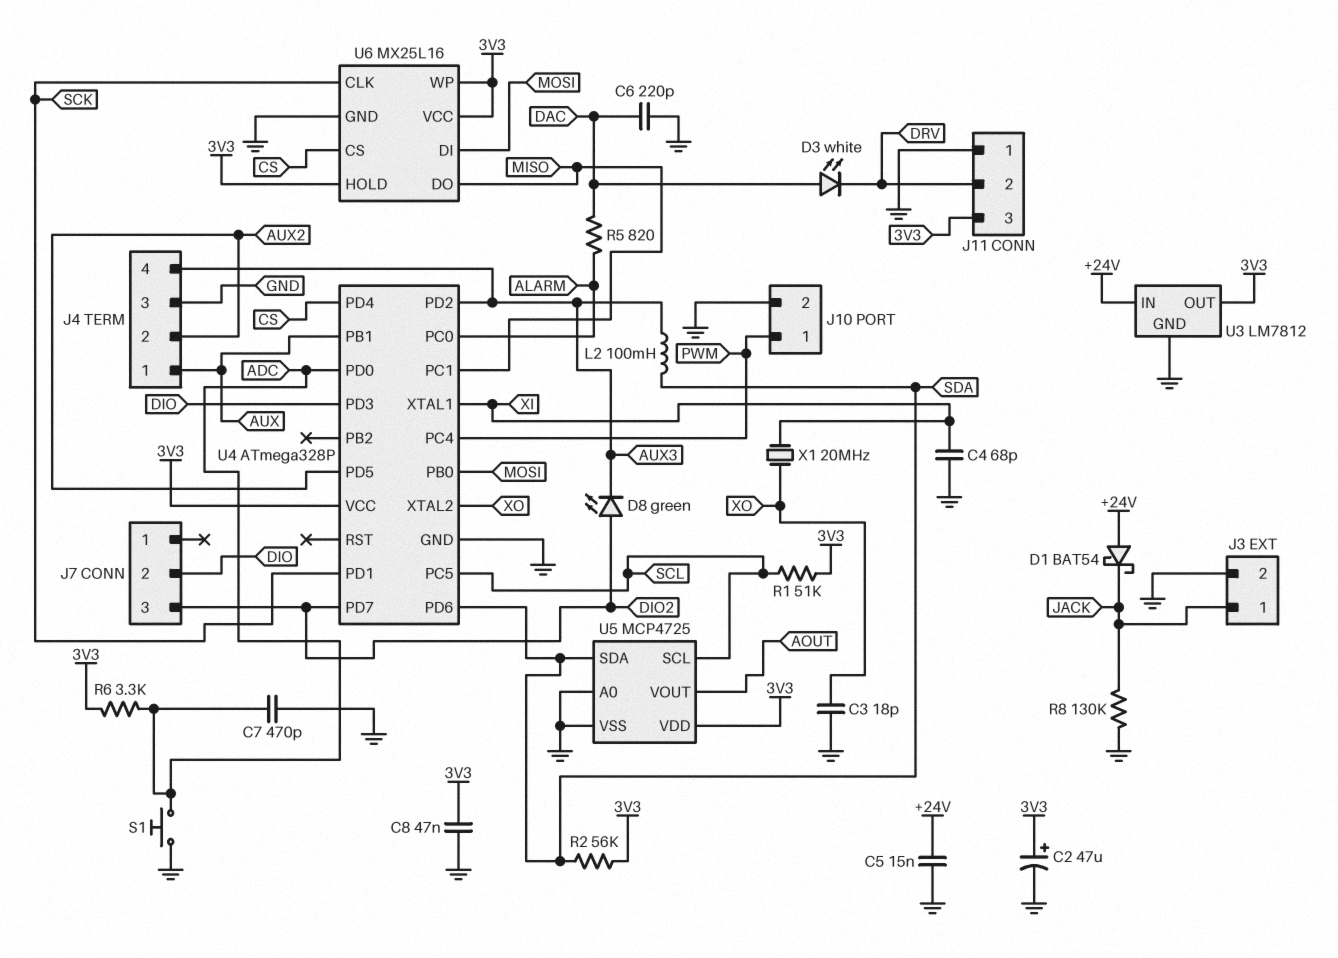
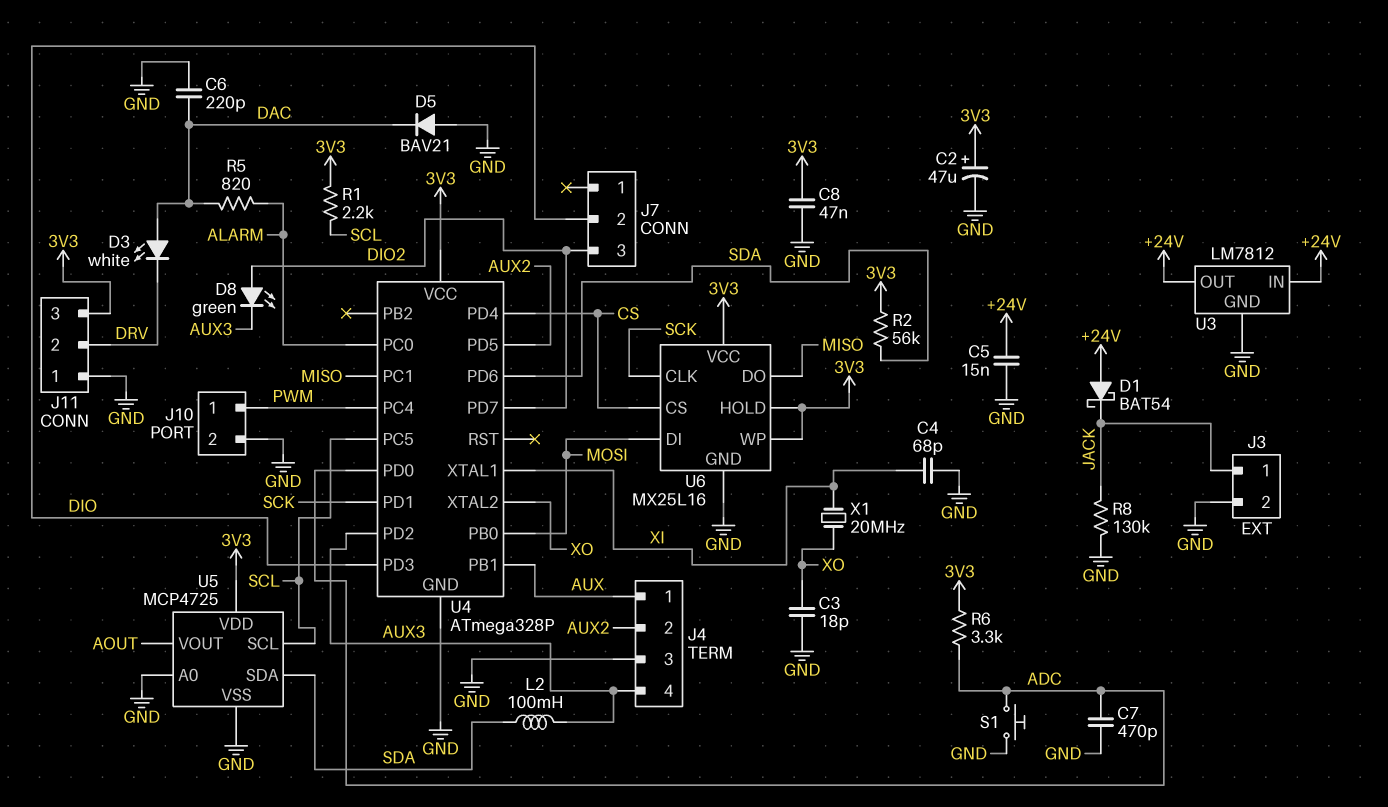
D5: none -> diode BAV21 (A GND, K DAC)
R1: 51k (3V3, SCL) -> 2.2k (3V3, SCL)
U3 pin OUT: 3V3 -> +24V

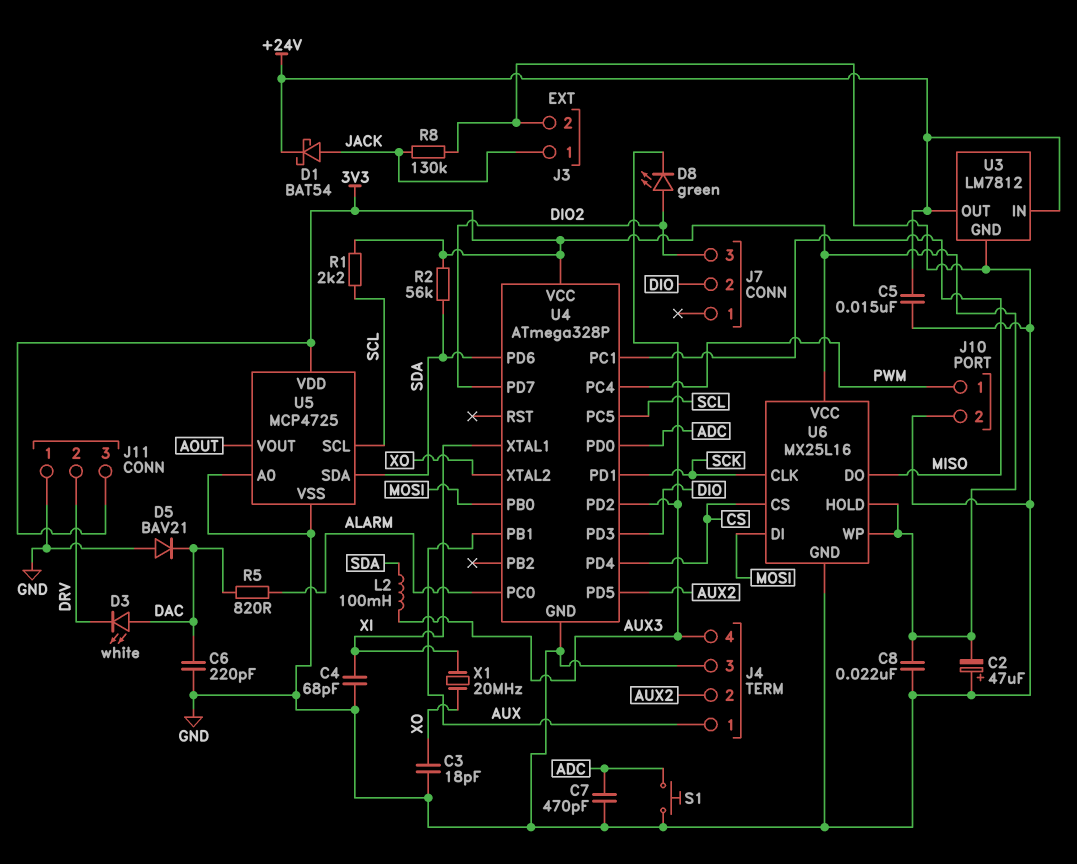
C2: 47uF (plus 3V3, minus GND) -> 47uF (plus GND, minus 3V3)
C8: 47nF (3V3, GND) -> 22nF (3V3, GND)
D1: schottky BAT54 (A +24V, K JACK) -> schottky BAT54 (A JACK, K +24V)
R6: 3.3k (3V3, ADC) -> none

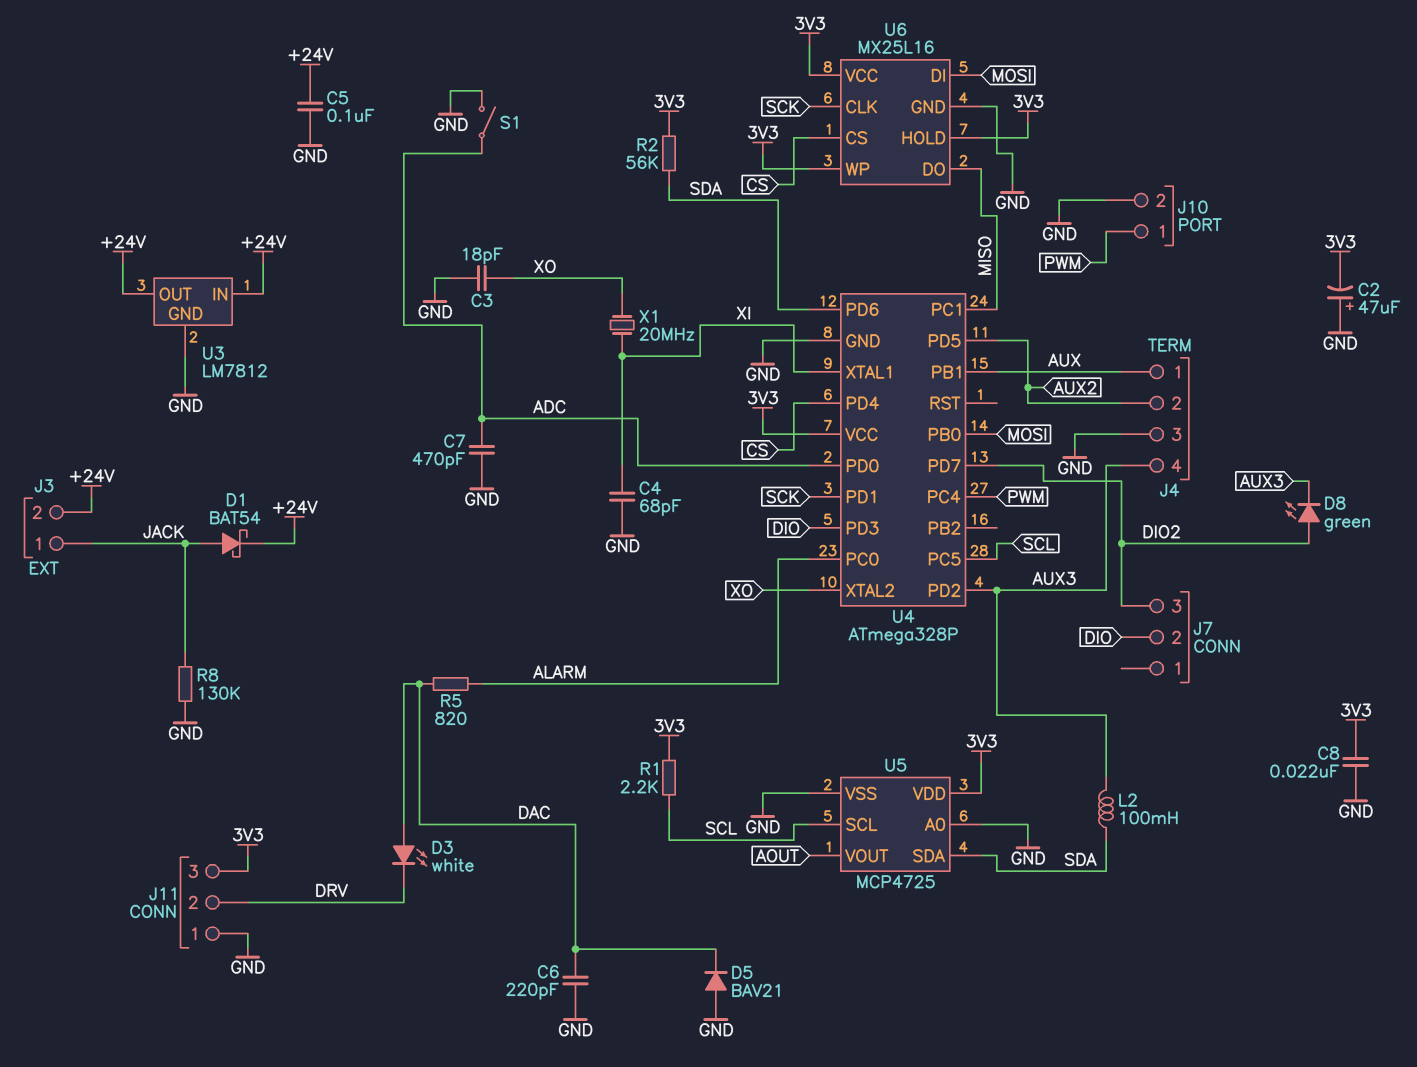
C5: 15nF (+24V, GND) -> 100nF (+24V, GND)
J3 pin 2: GND -> +24V
S1: button (ADC, GND) -> switch (ADC, GND)

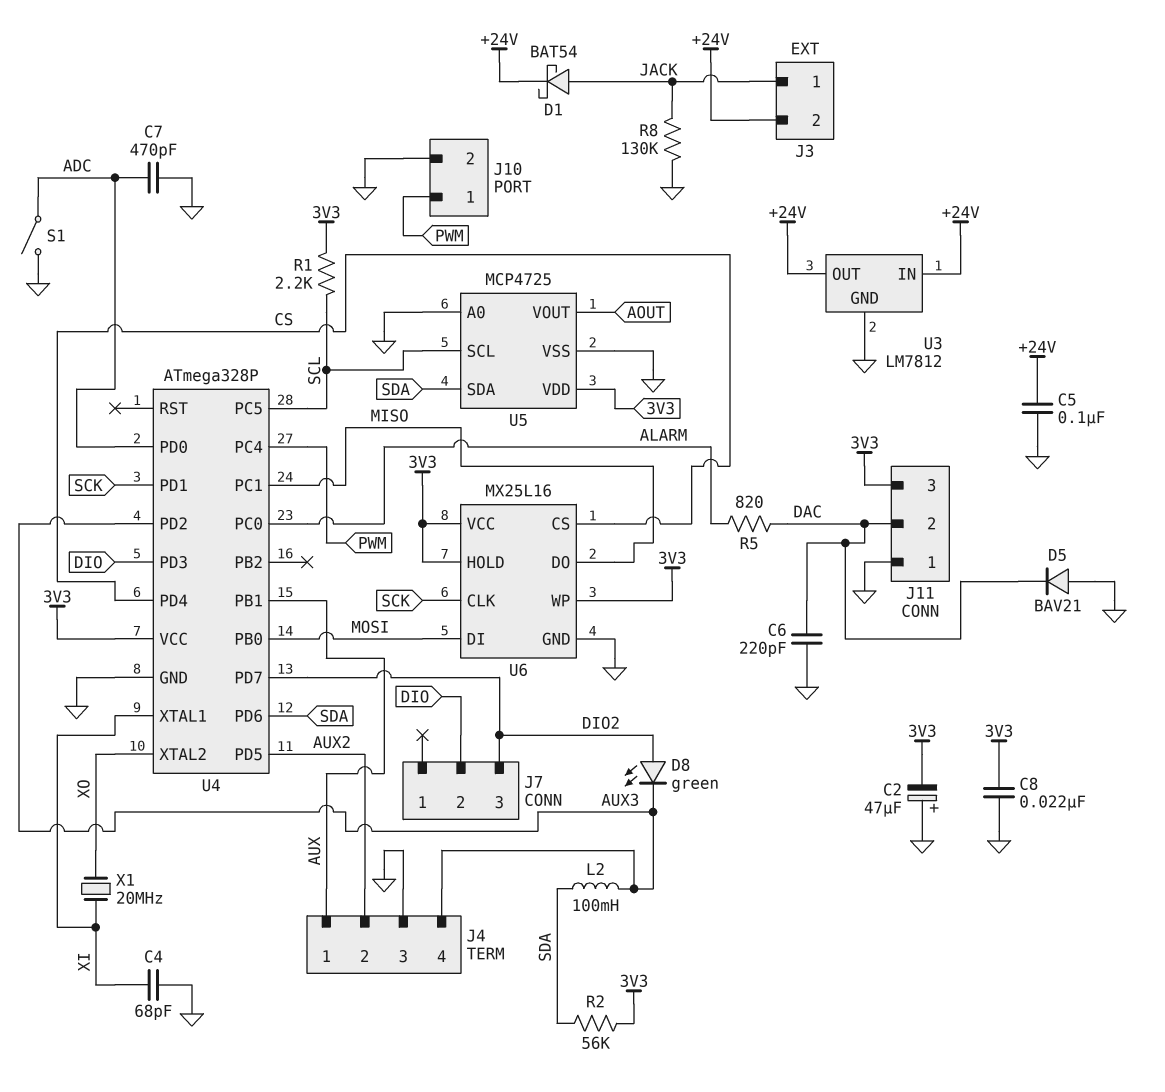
C3: 18pF (GND, XO) -> none
D3: LED white (A DAC, K DRV) -> none
J11 pin 2: DRV -> DAC

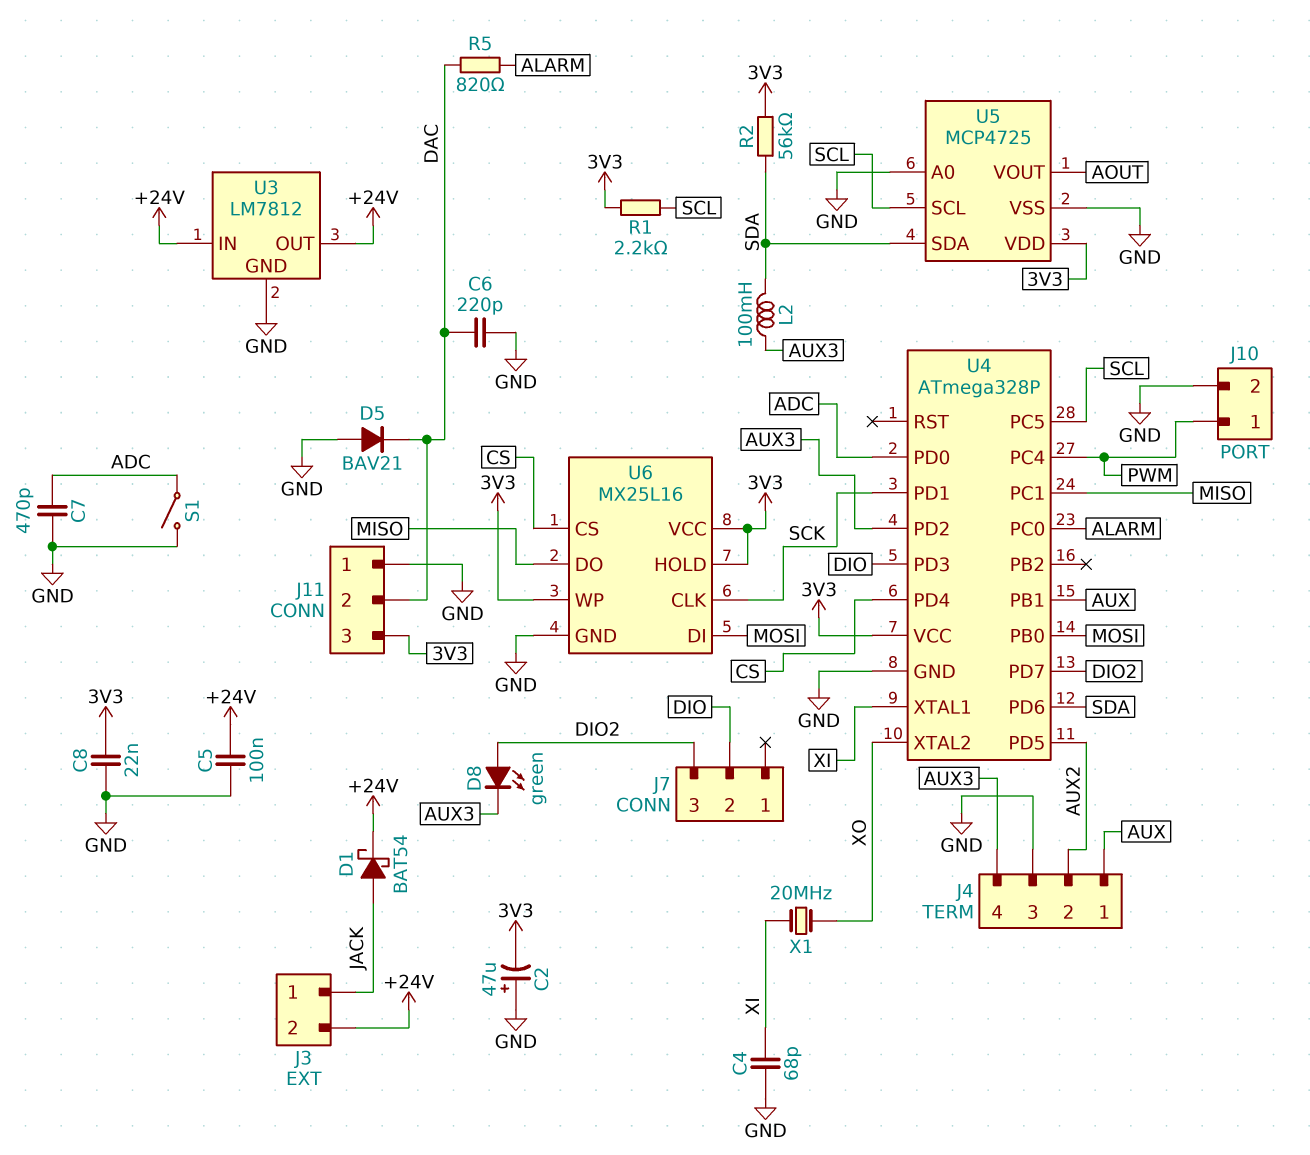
R8: 130k (GND, JACK) -> none

